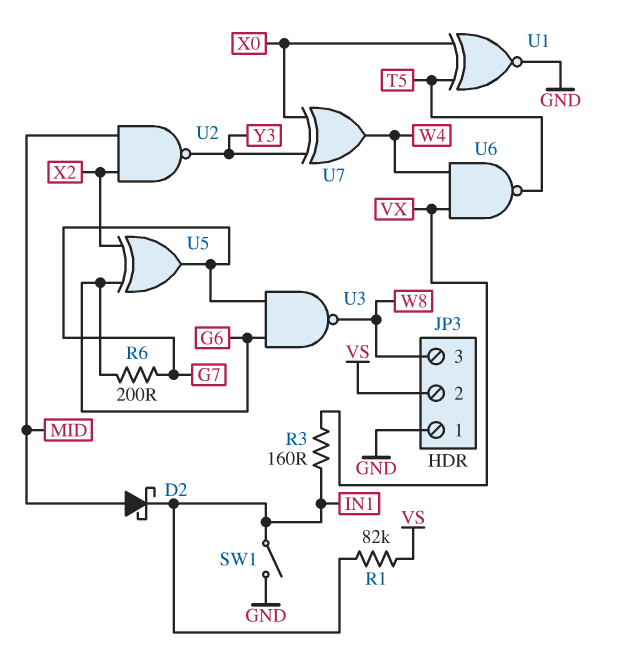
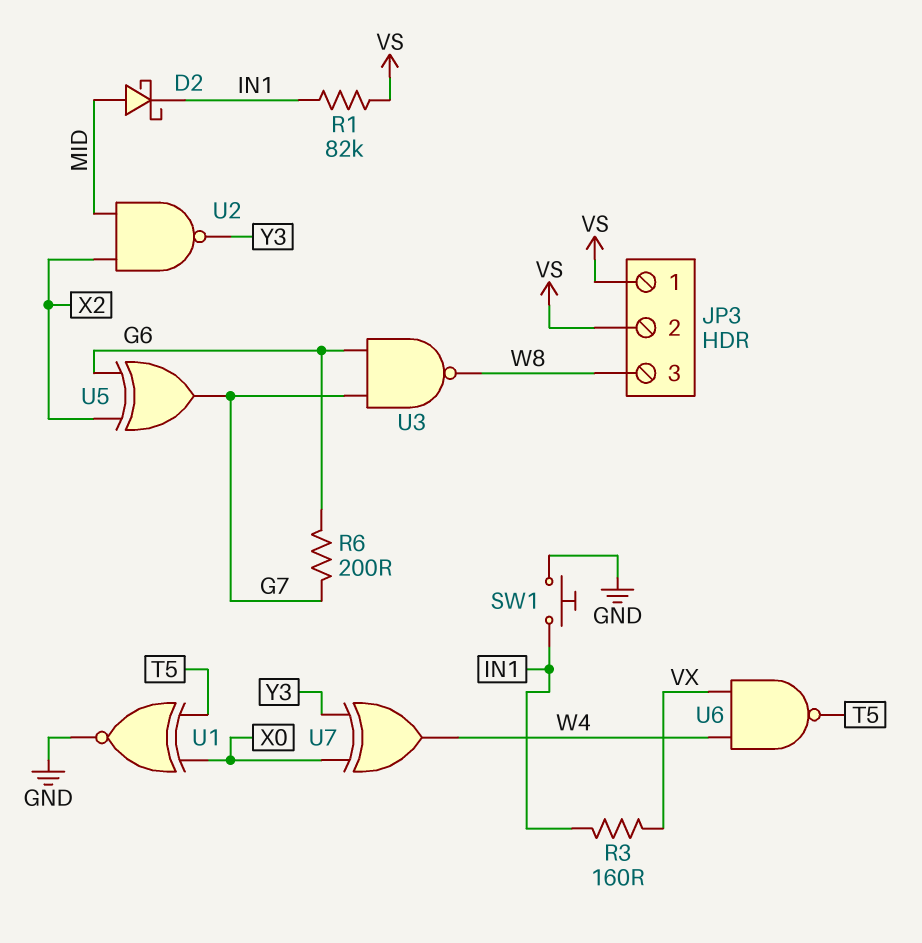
JP3 pin 1: GND -> VS
SW1: switch (GND, IN1) -> button (GND, IN1)

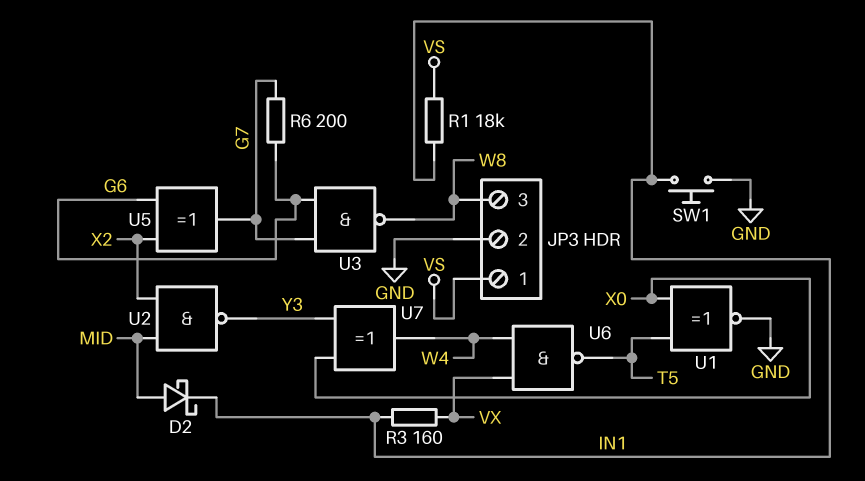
JP3 pin 2: VS -> GND
R1: 82k (IN1, VS) -> 18k (IN1, VS)

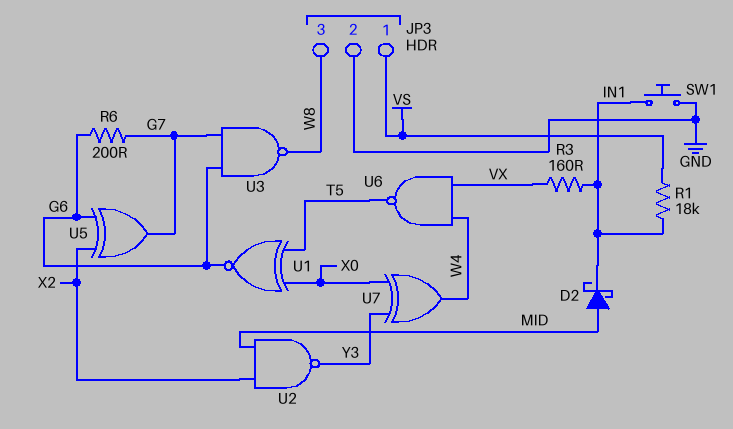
U1: XNOR (in T5, in X0, out GND) -> XNOR (in T5, in X0, out G6)

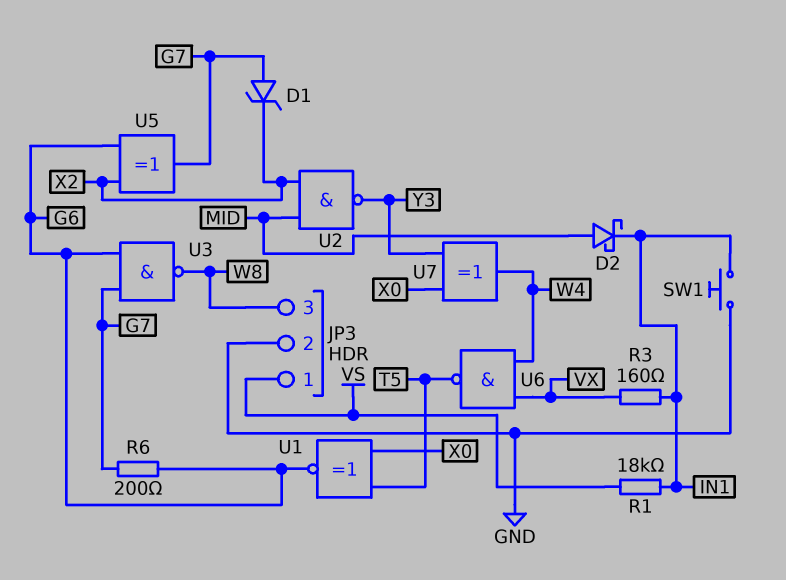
D1: none -> zener (A G7, K X2)

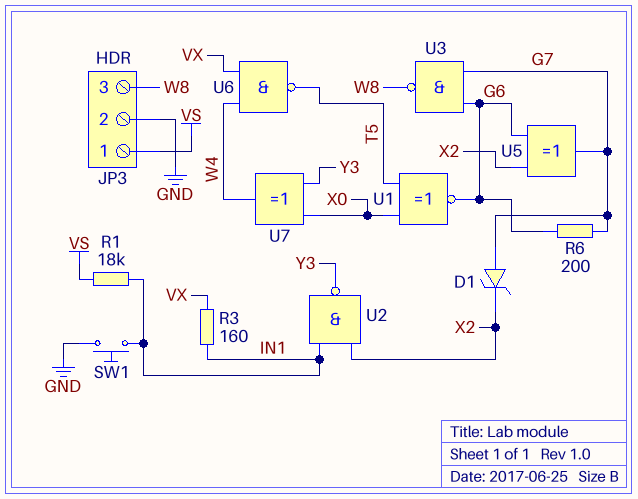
D2: schottky (A MID, K IN1) -> none
U2: NAND (in MID, in X2, out Y3) -> NAND (in IN1, in X2, out Y3)

